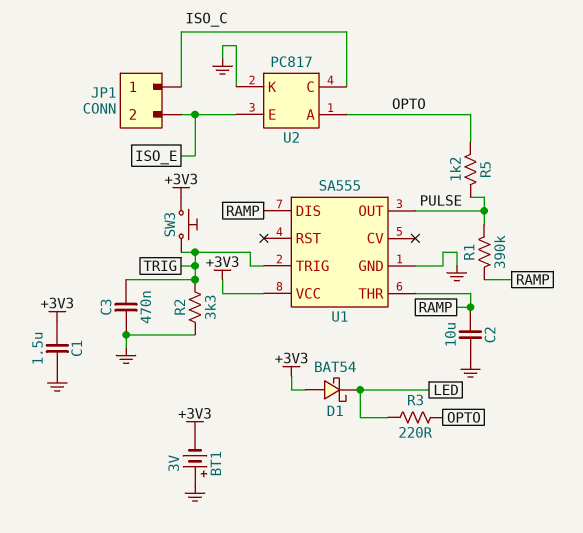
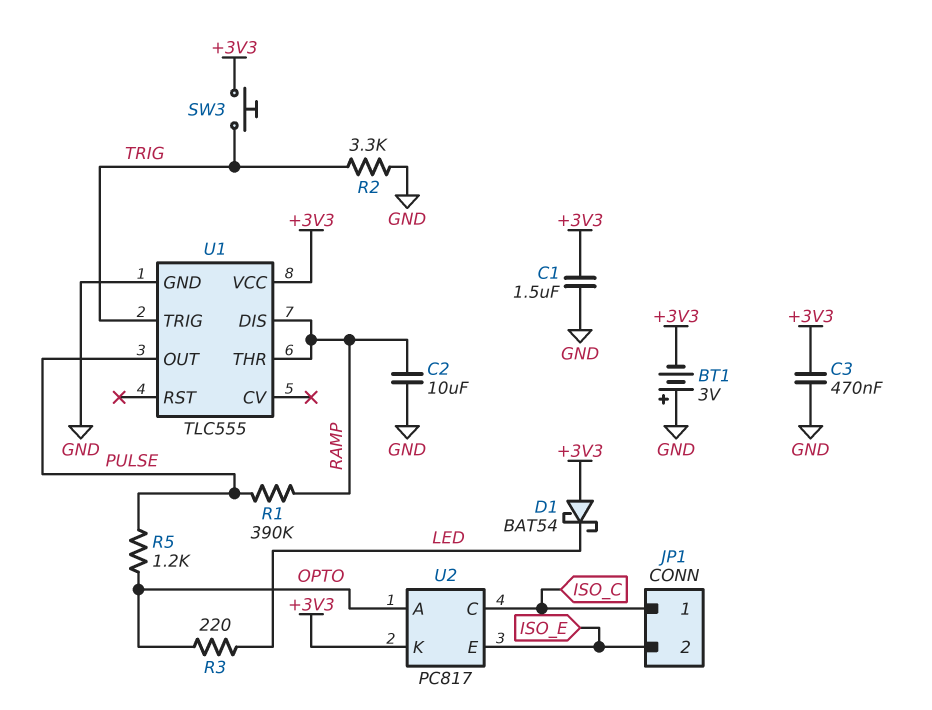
C3: 470nF (GND, TRIG) -> 470nF (+3V3, GND)
U1: SA555 -> TLC555
U2 pin K: GND -> +3V3

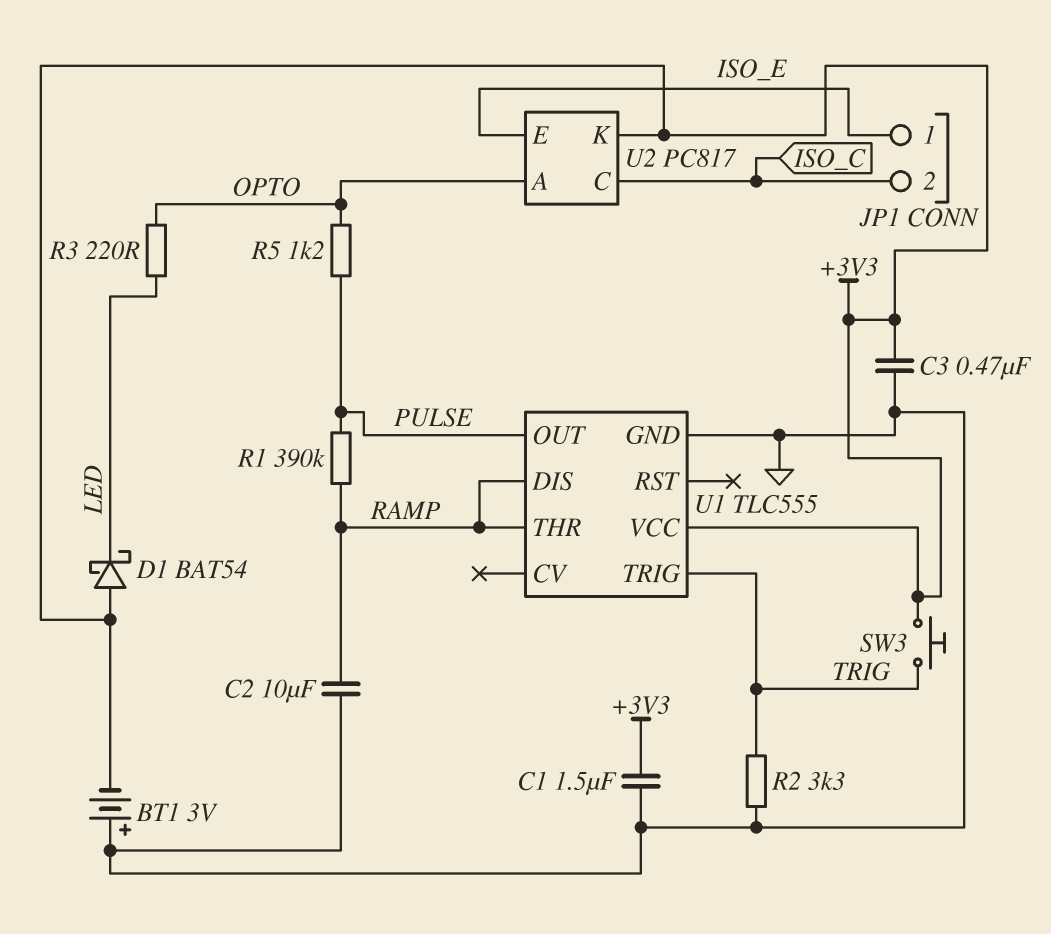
JP1 pin 1: ISO_C -> ISO_E
JP1 pin 2: ISO_E -> ISO_C

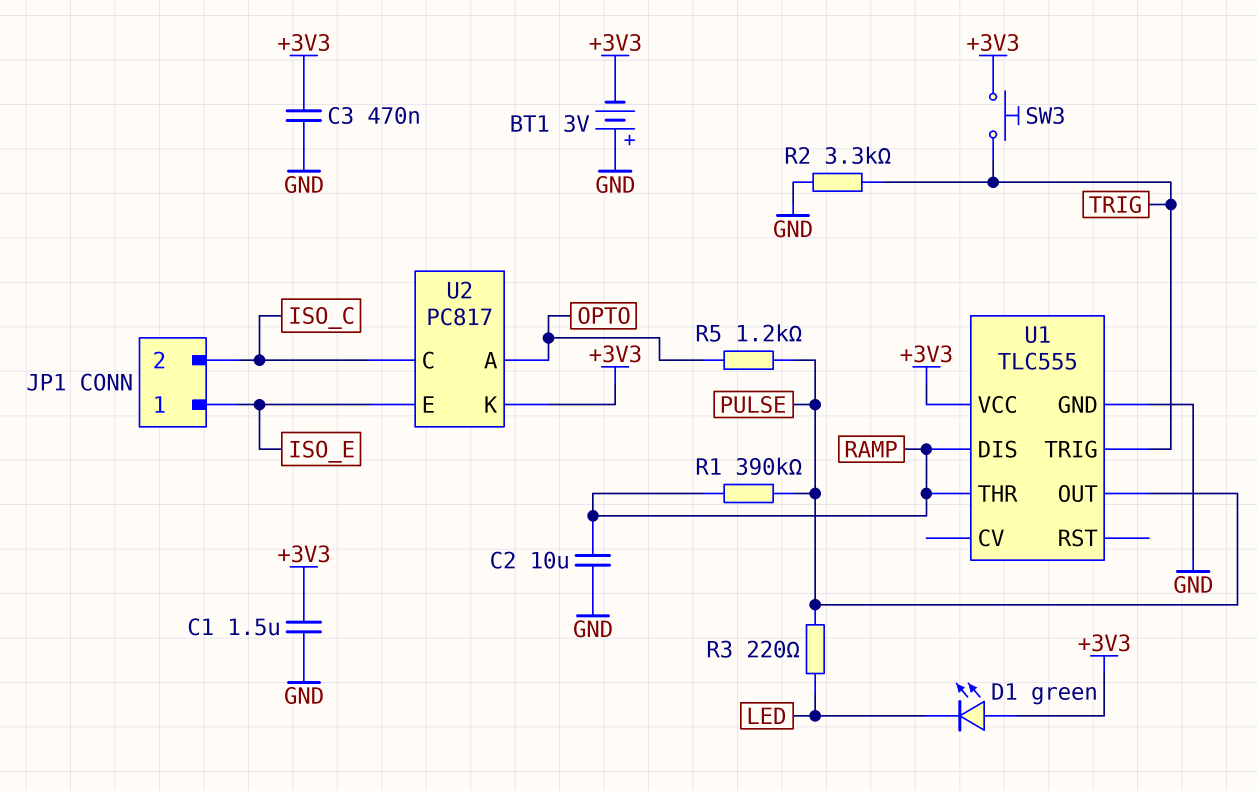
D1: schottky BAT54 (A +3V3, K LED) -> LED green (A +3V3, K LED)
R3: 220 (LED, OPTO) -> 220 (LED, PULSE)

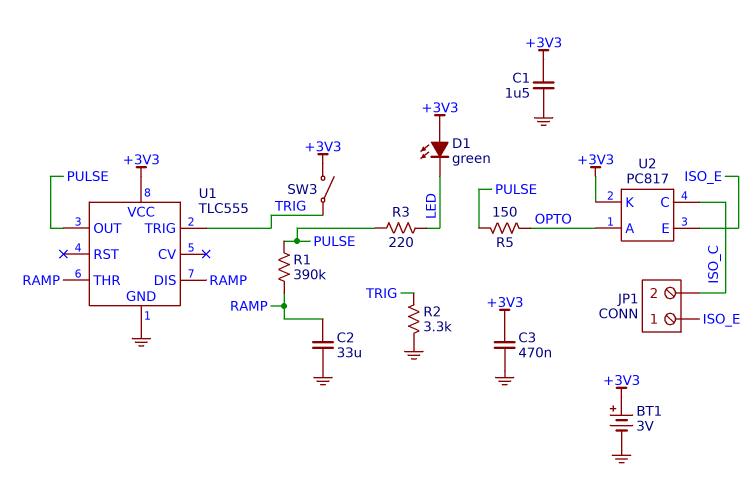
BT1: 3V (plus GND, minus +3V3) -> 3V (plus +3V3, minus GND)
C2: 10uF (GND, RAMP) -> 33uF (GND, RAMP)
R5: 1.2k (OPTO, PULSE) -> 150 (OPTO, PULSE)
SW3: button (+3V3, TRIG) -> switch (+3V3, TRIG)

